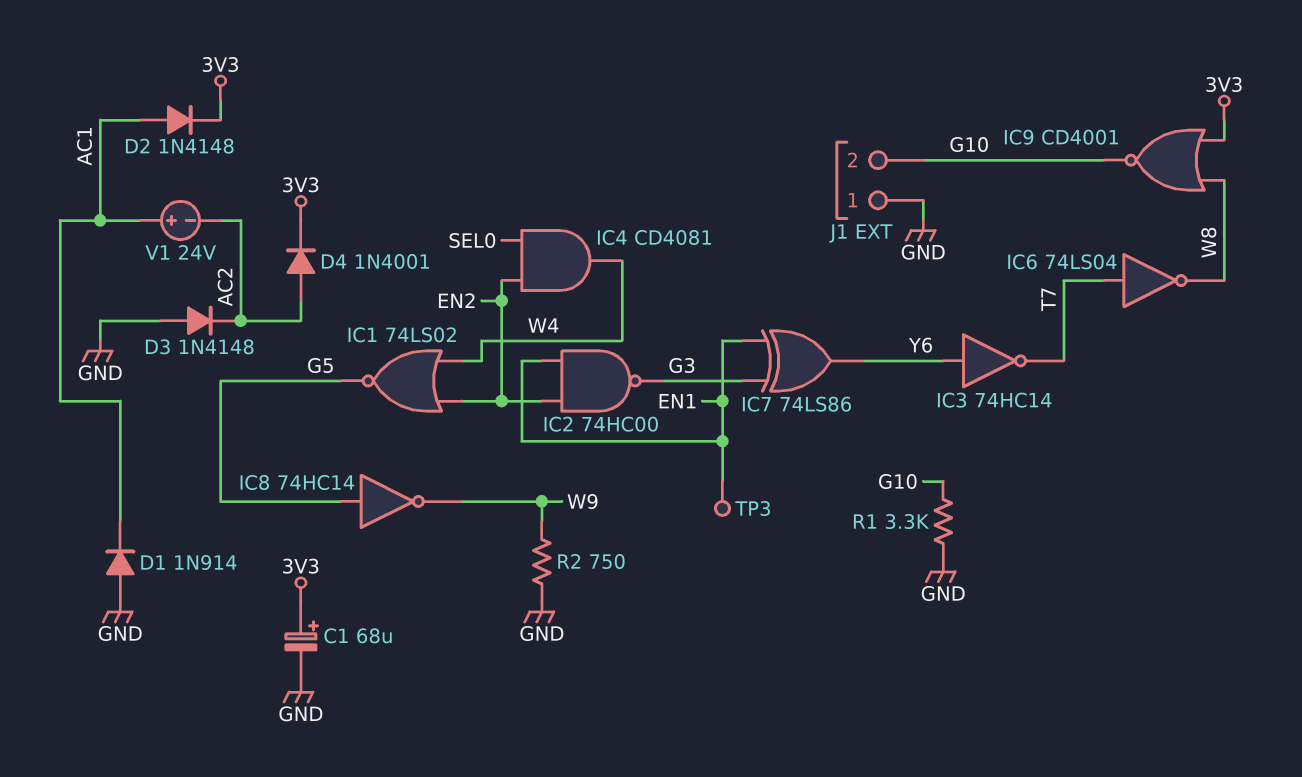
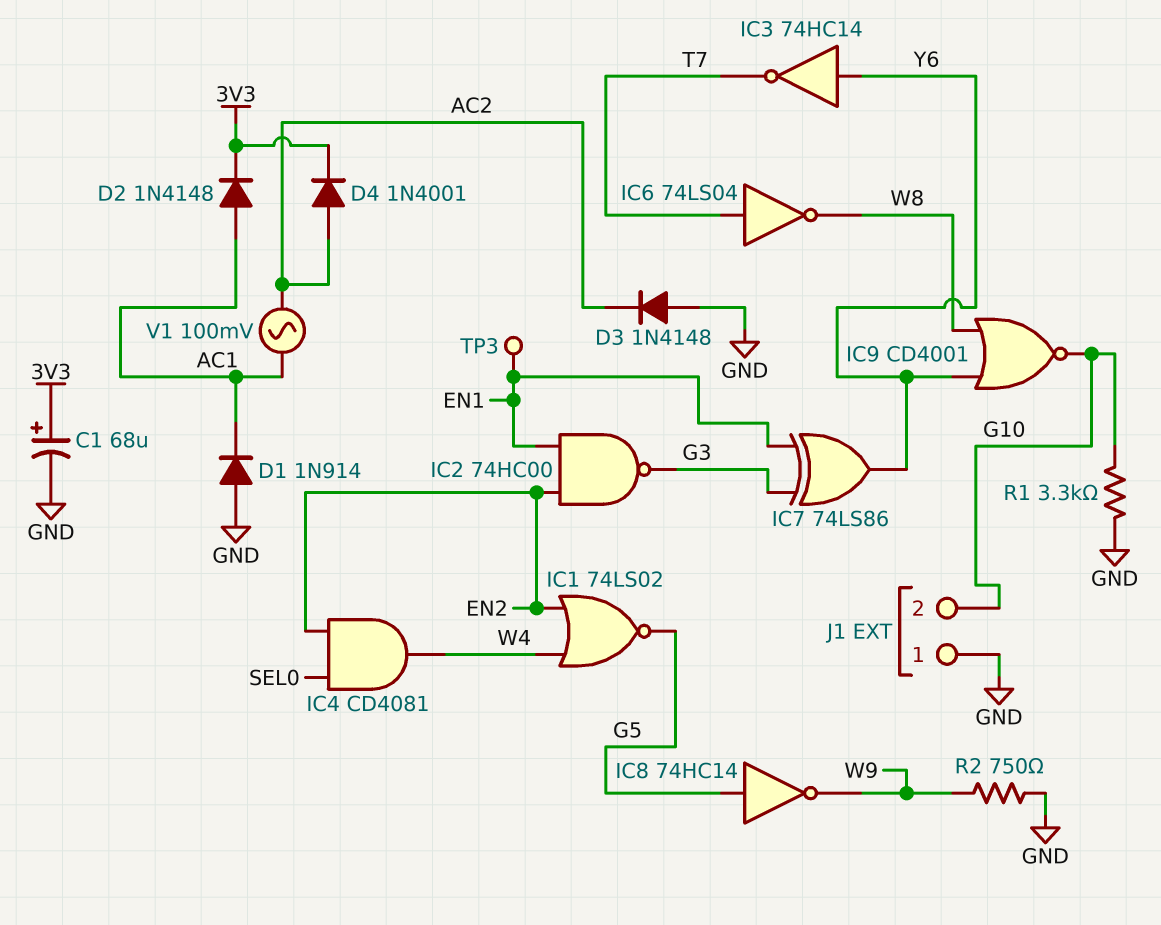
IC9: NOR CD4001 (in 3V3, in W8, out G10) -> NOR CD4001 (in W8, in Y6, out G10)
V1: 24V (plus AC1, minus AC2) -> AC 100mV (AC1, AC2)

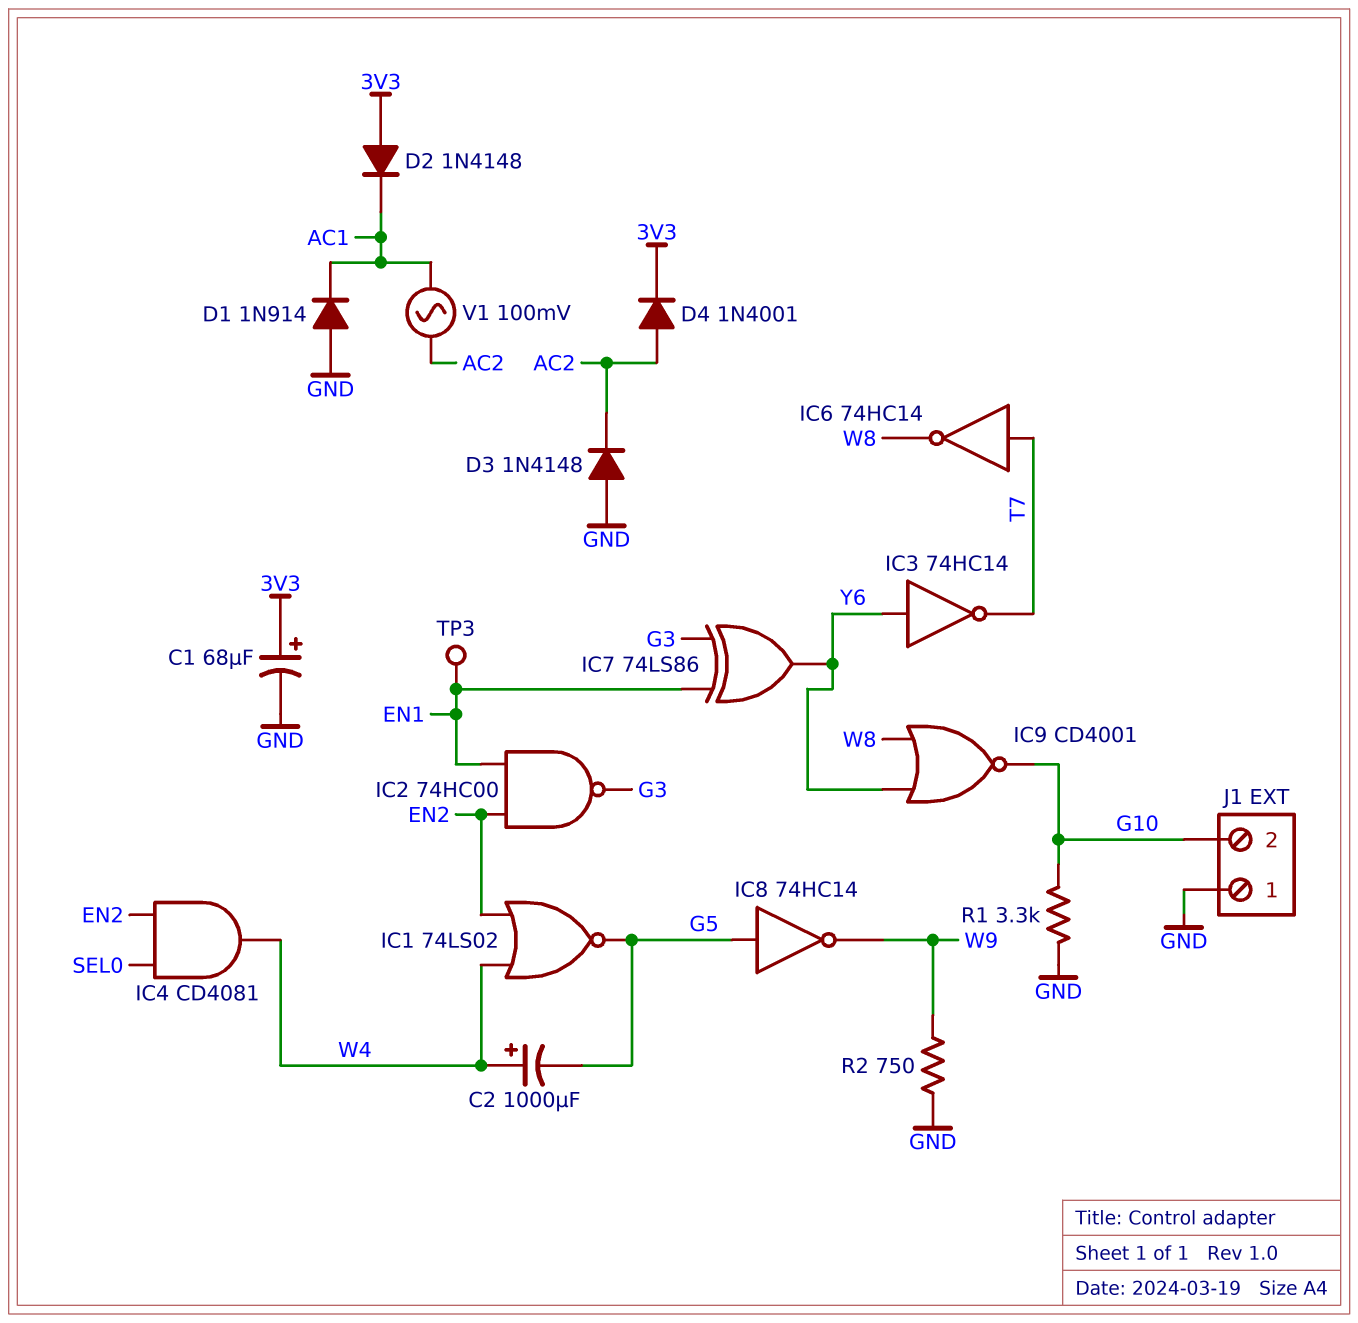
C2: none -> 1000uF (plus W4, minus G5)
D2: diode 1N4148 (A AC1, K 3V3) -> diode 1N4148 (A 3V3, K AC1)
IC6: NOT 74LS04 (in T7, out W8) -> NOT 74HC14 (in T7, out W8)

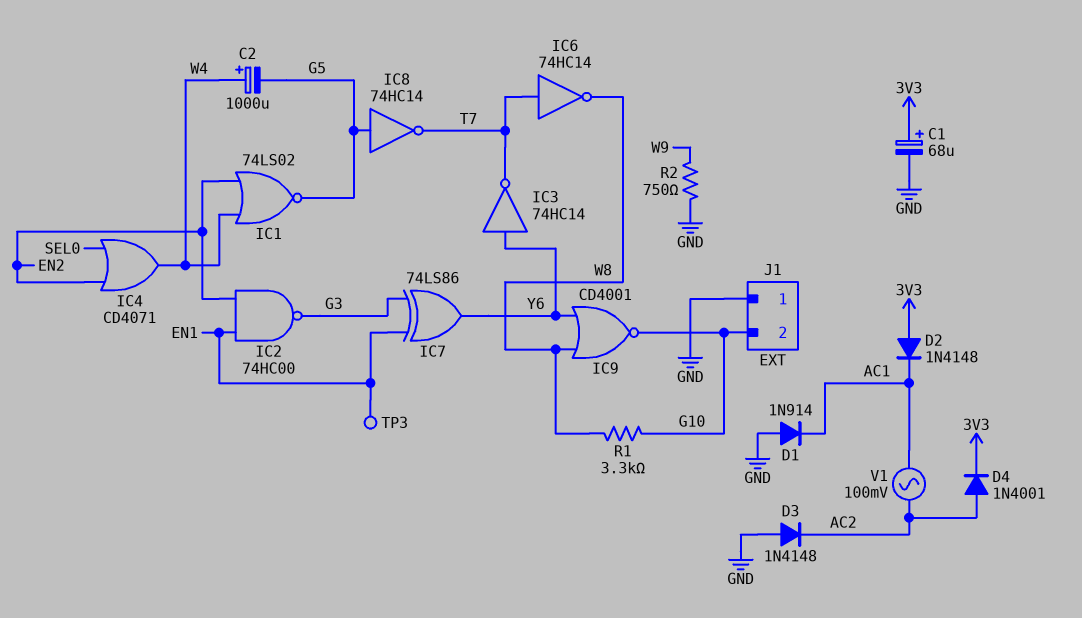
IC4: AND CD4081 (in EN2, in SEL0, out W4) -> OR CD4071 (in EN2, in SEL0, out W4)
IC8: NOT 74HC14 (in G5, out W9) -> NOT 74HC14 (in G5, out T7)
R1: 3.3k (G10, GND) -> 3.3k (G10, W8)

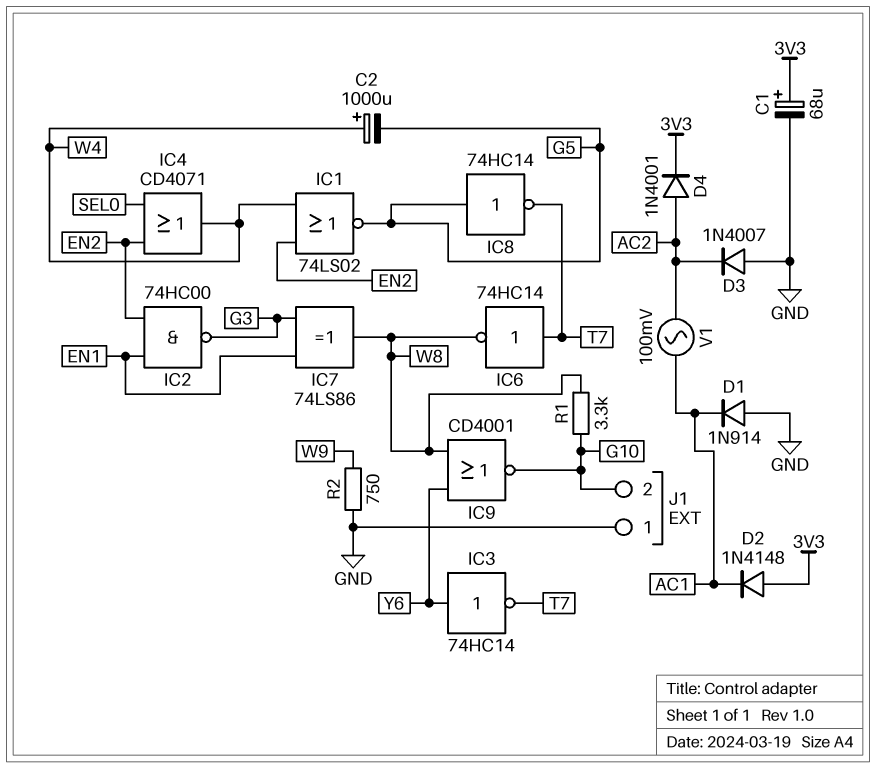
D3: diode 1N4148 (A GND, K AC2) -> diode 1N4007 (A GND, K AC2)
IC7: XOR 74LS86 (in EN1, in G3, out Y6) -> XOR 74LS86 (in EN1, in G3, out W8)
TP3: test point (EN1) -> none

